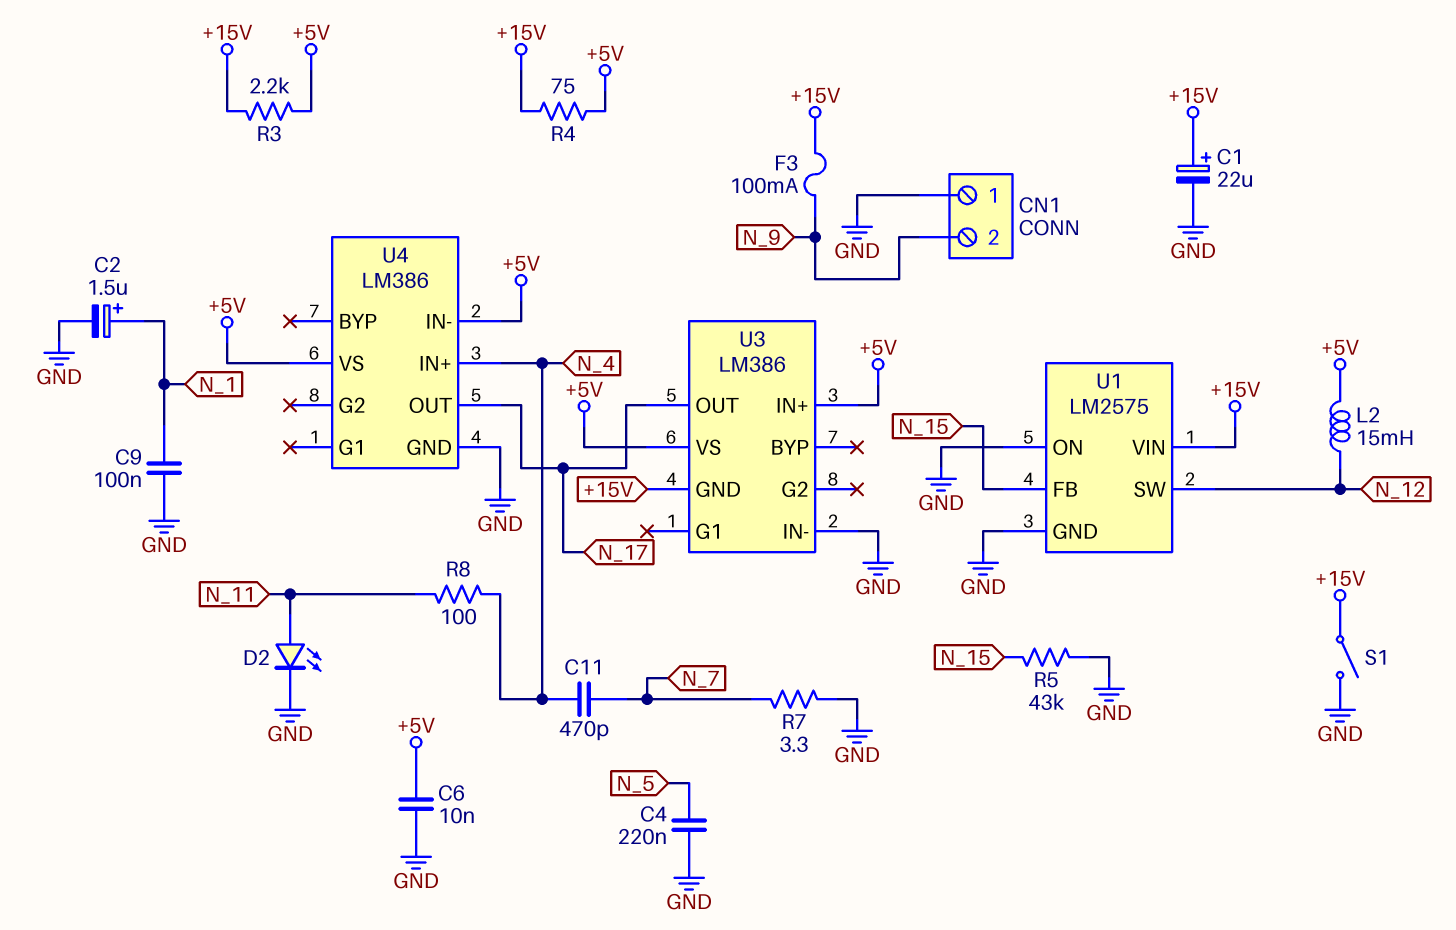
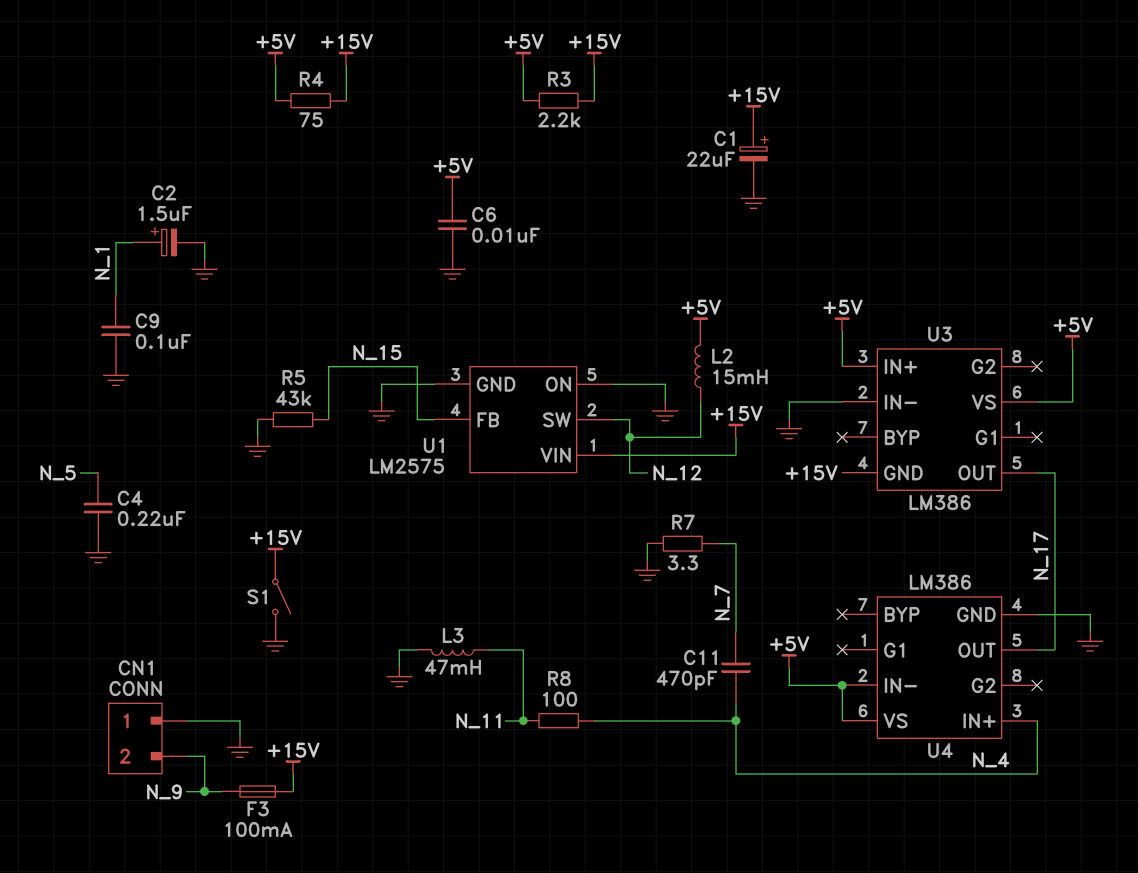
D2: LED (A N_11, K GND) -> none
L3: none -> 47mH (GND, N_11)

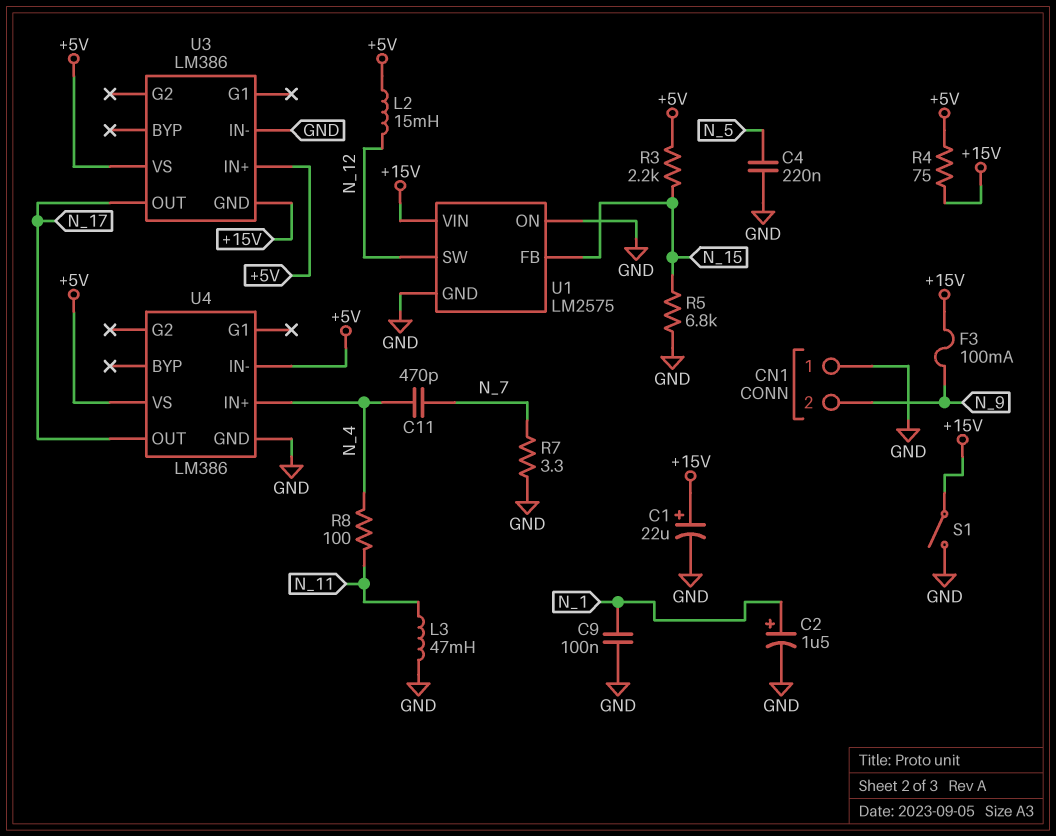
C6: 10nF (+5V, GND) -> none
R3: 2.2k (+5V, +15V) -> 2.2k (+5V, N_15)
R5: 43k (GND, N_15) -> 6.8k (GND, N_15)

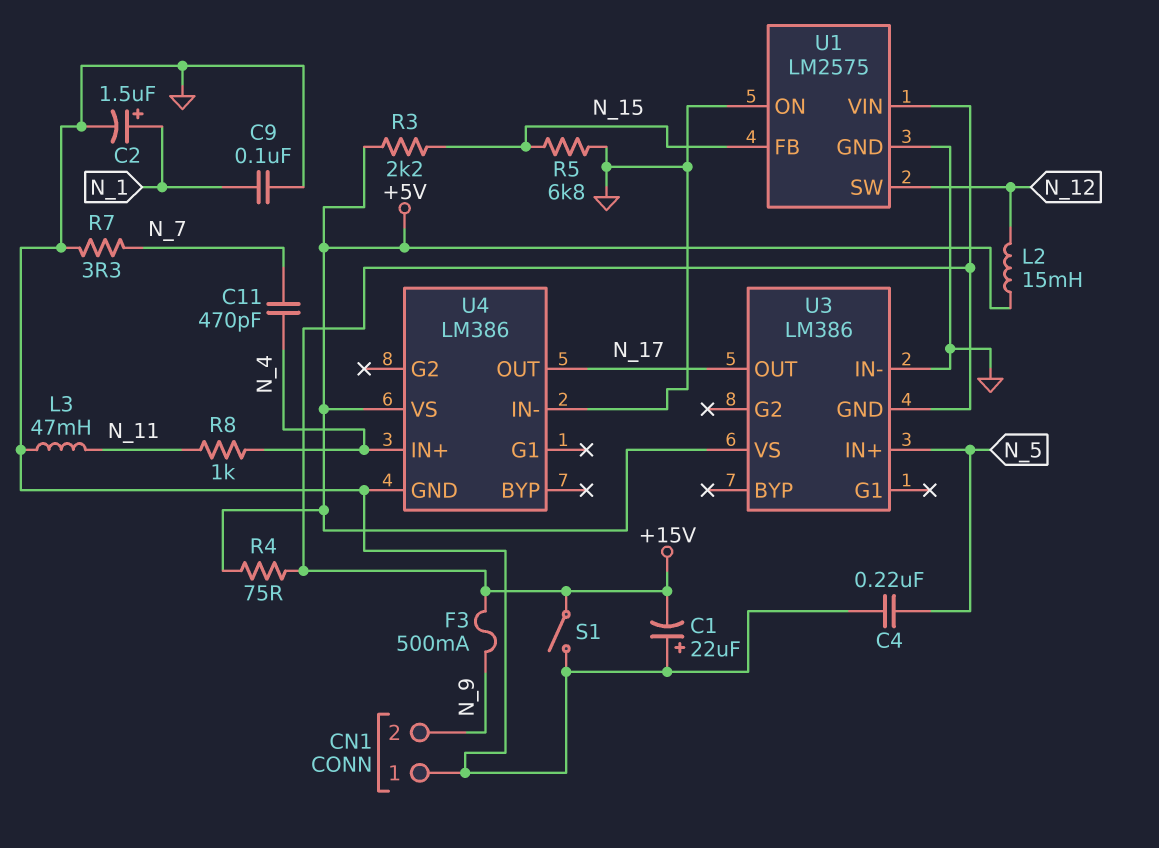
C1: 22uF (plus +15V, minus GND) -> 22uF (plus GND, minus +15V)
F3: 100mA (+15V, N_9) -> 500mA (+15V, N_9)
R8: 100 (N_4, N_11) -> 1k (N_4, N_11)
U3 pin IN+: +5V -> N_5
U4 pin IN-: +5V -> GND

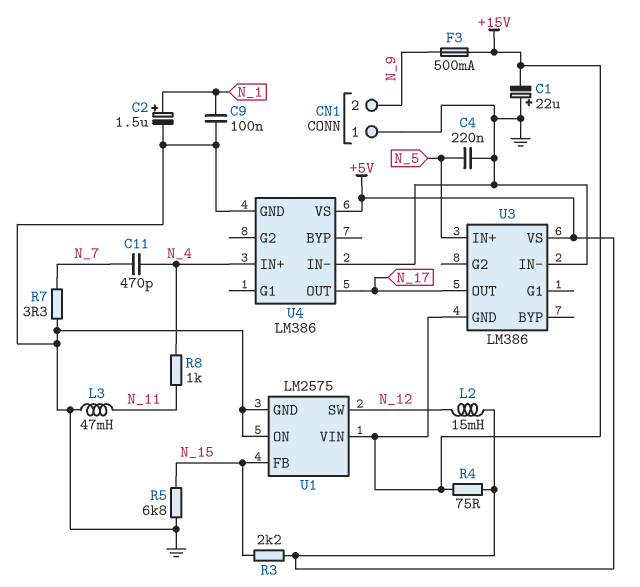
S1: switch (+15V, GND) -> none

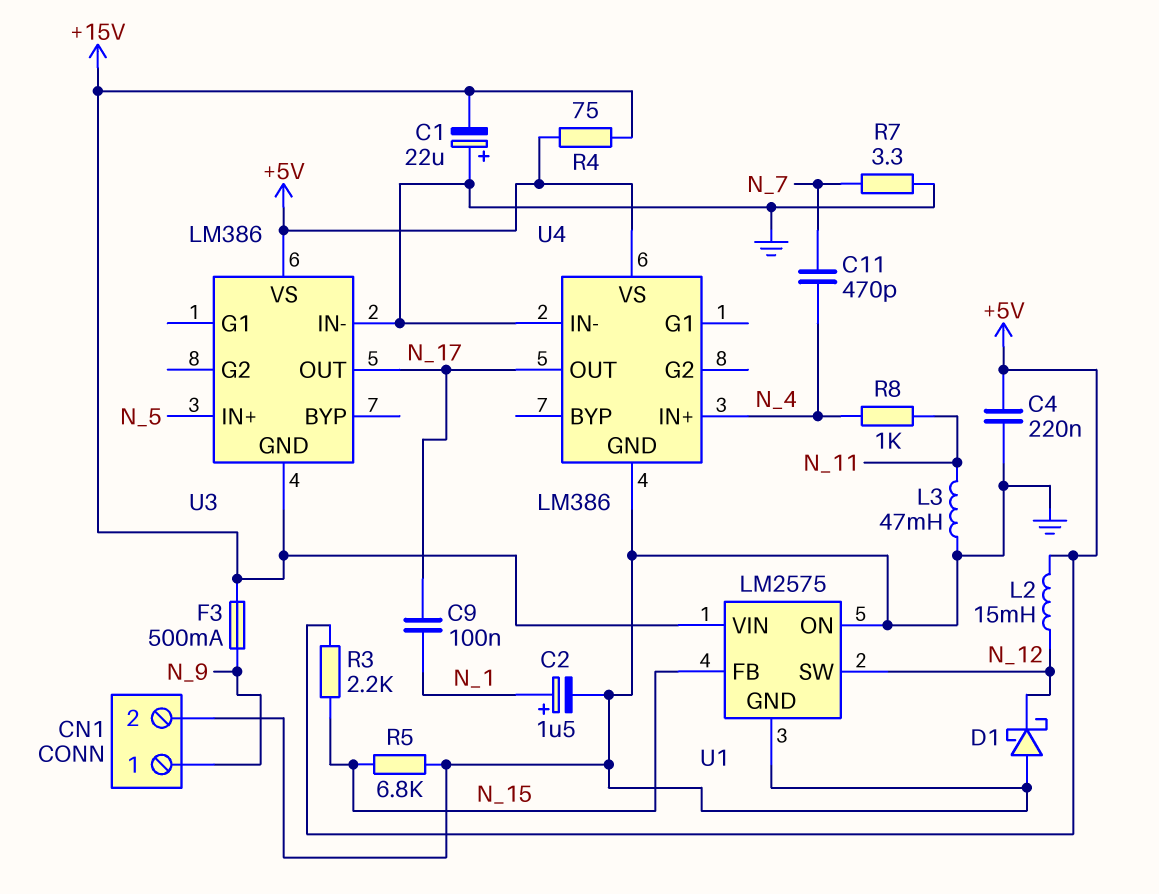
C4: 220nF (GND, N_5) -> 220nF (+5V, GND)
C9: 100nF (GND, N_1) -> 100nF (N_1, N_17)
CN1 pin 1: GND -> N_9
CN1 pin 2: N_9 -> GND
D1: none -> schottky (A GND, K N_12)

